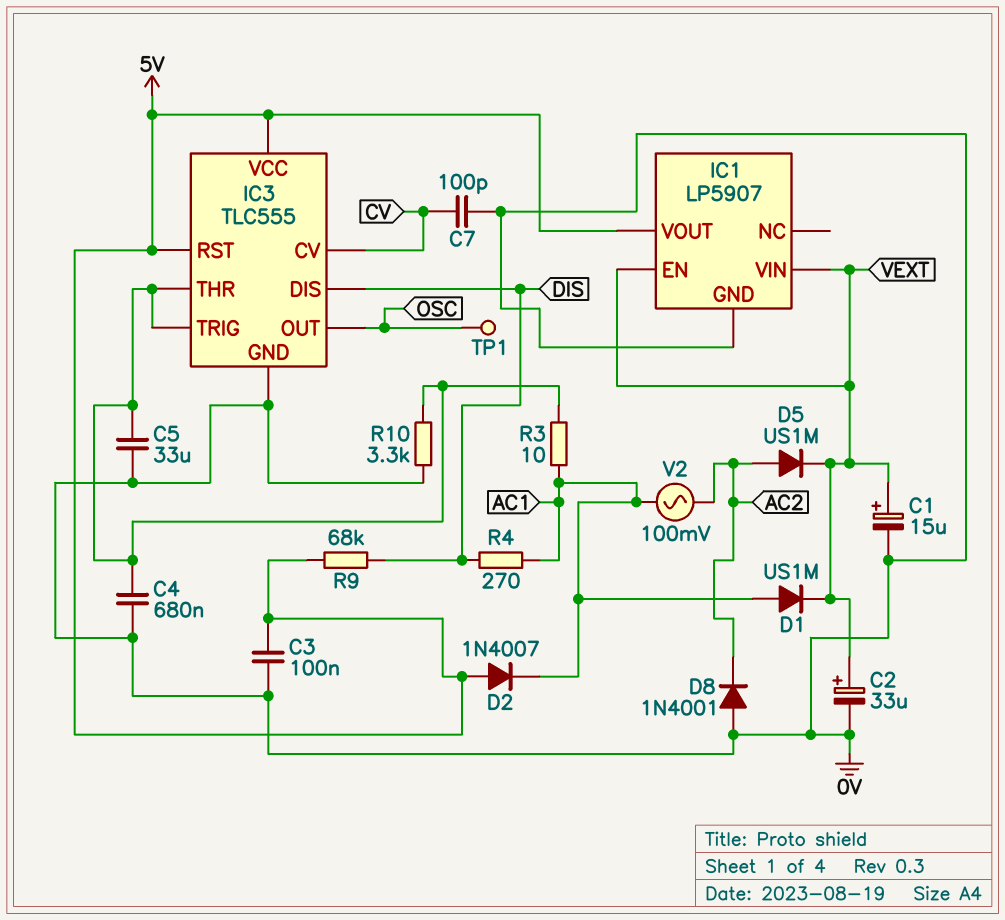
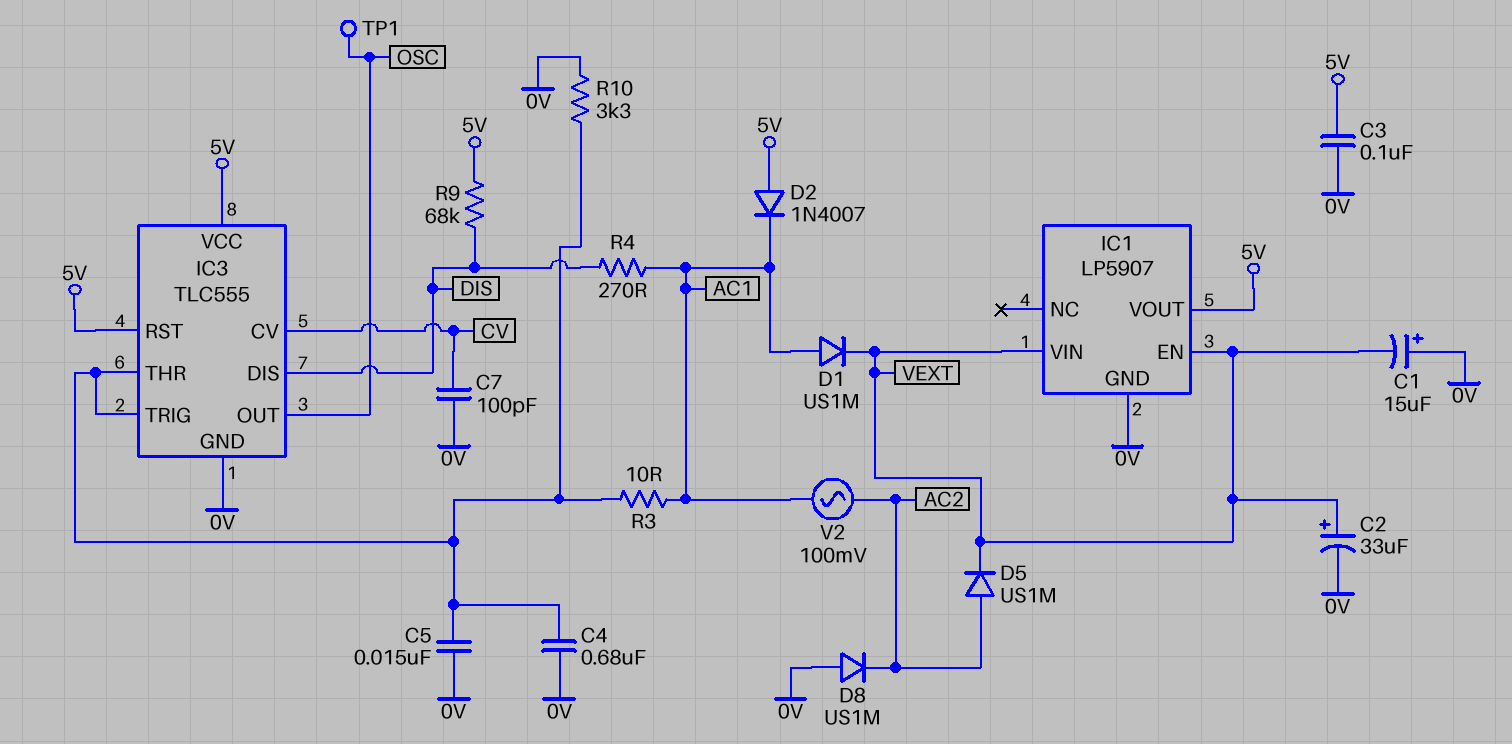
C1: 15uF (plus VEXT, minus 0V) -> 15uF (plus 0V, minus VEXT)
C5: 33uF (0V, IC3/THR) -> 15nF (0V, IC3/THR)
D8: diode 1N4001 (A 0V, K AC2) -> diode US1M (A 0V, K AC2)

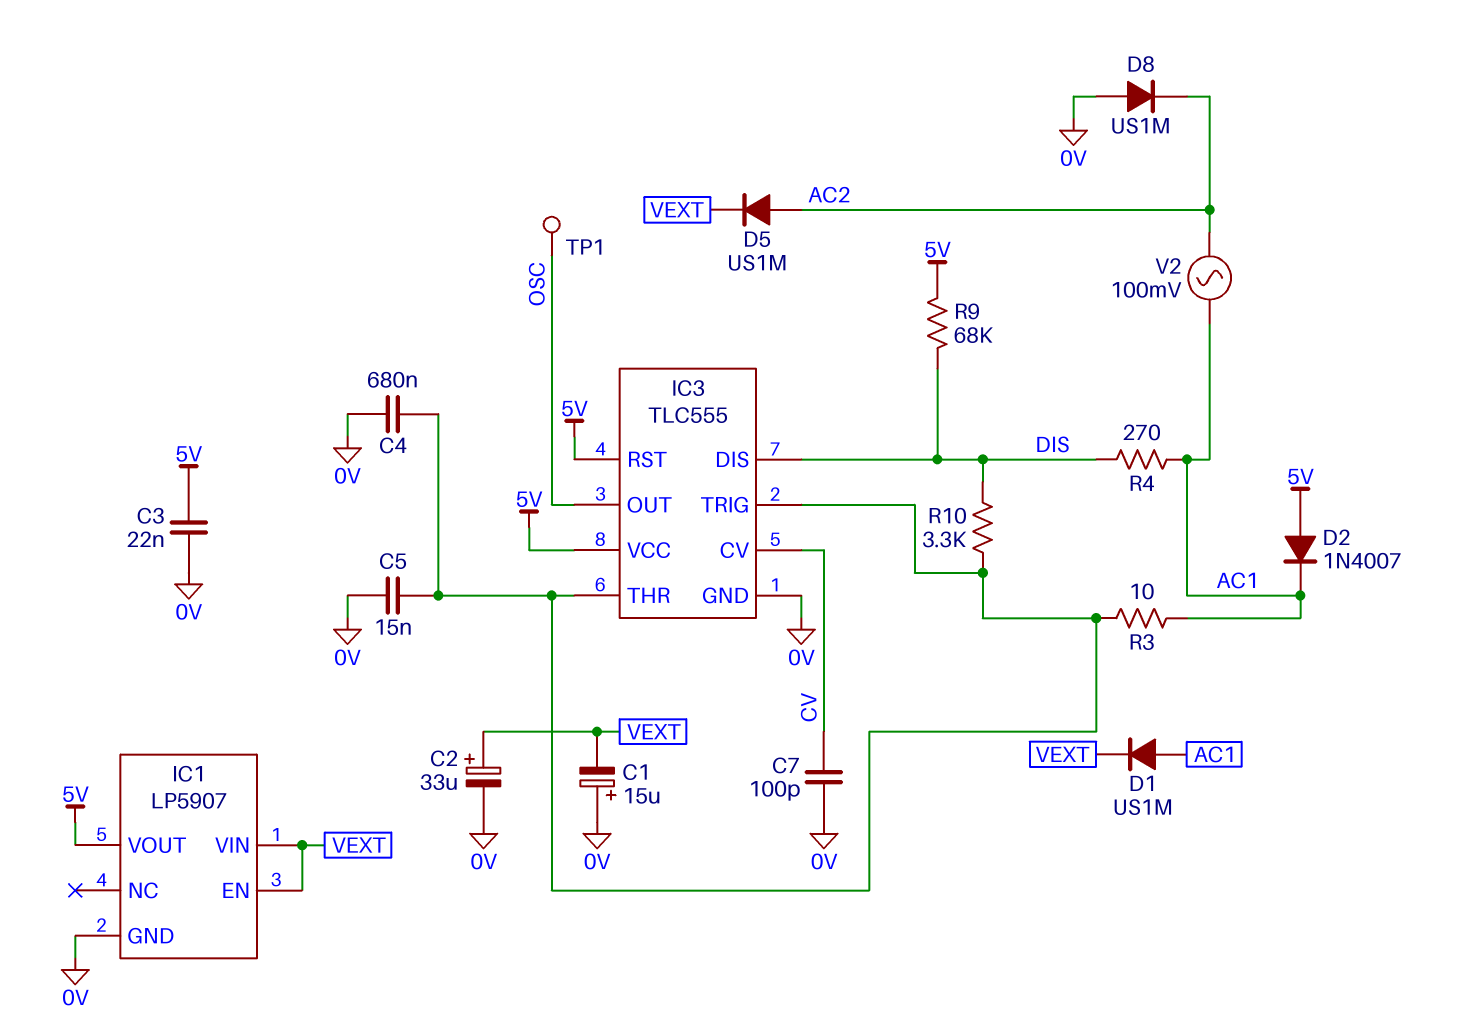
C3: 100nF (0V, 5V) -> 22nF (0V, 5V)
R10: 3.3k (0V, IC3/THR) -> 3.3k (DIS, IC3/THR)

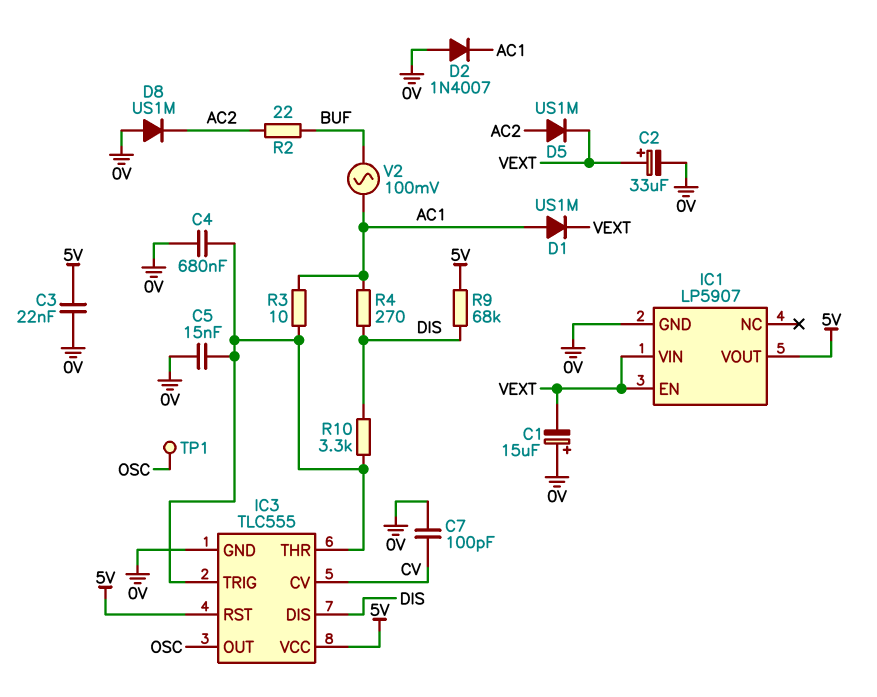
D2: diode 1N4007 (A 5V, K AC1) -> diode 1N4007 (A 0V, K AC1)
R2: none -> 22 (AC2, BUF)
V2: AC 100mV (AC1, AC2) -> AC 100mV (AC1, BUF)

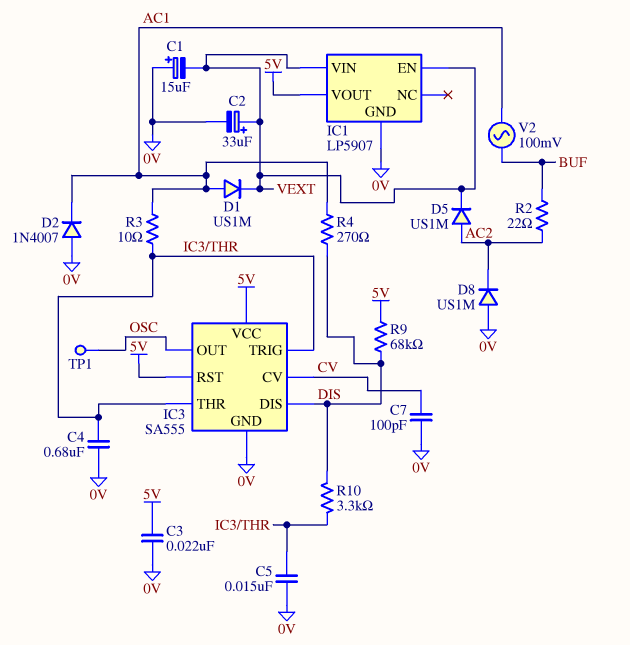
IC3: TLC555 -> SA555

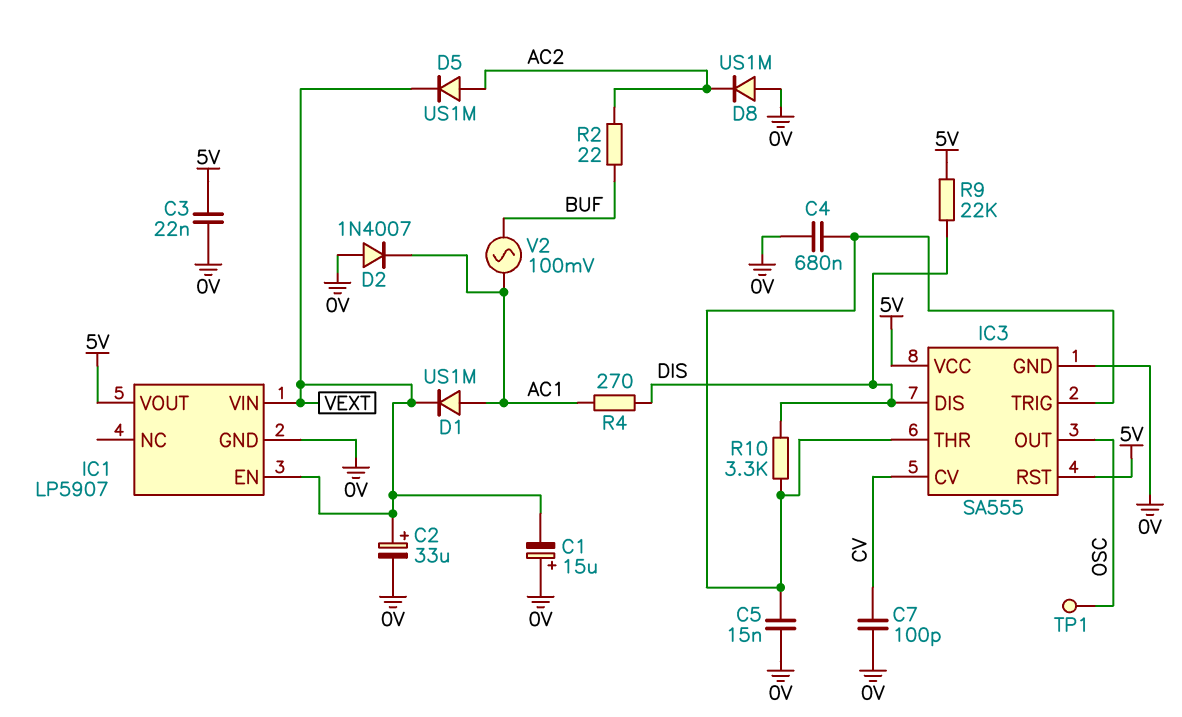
R3: 10 (AC1, IC3/THR) -> none
R9: 68k (5V, DIS) -> 22k (5V, DIS)

